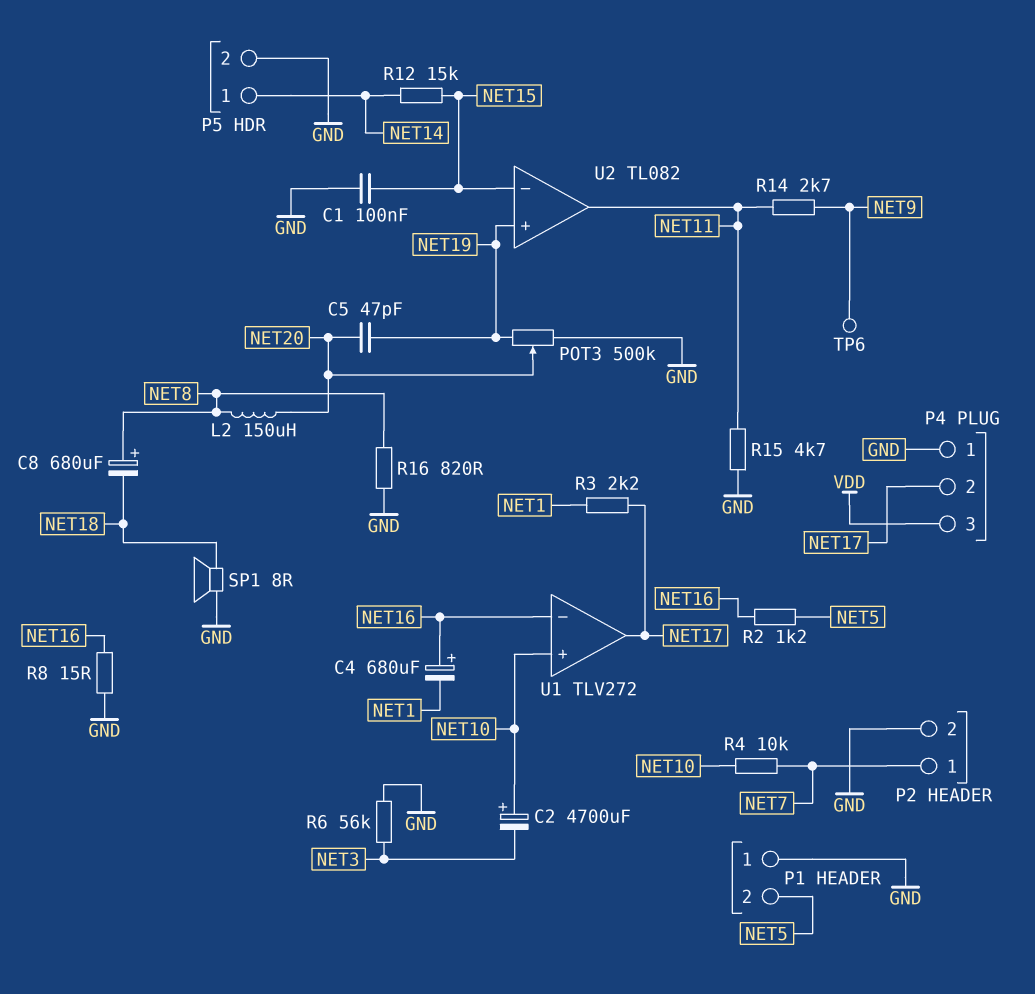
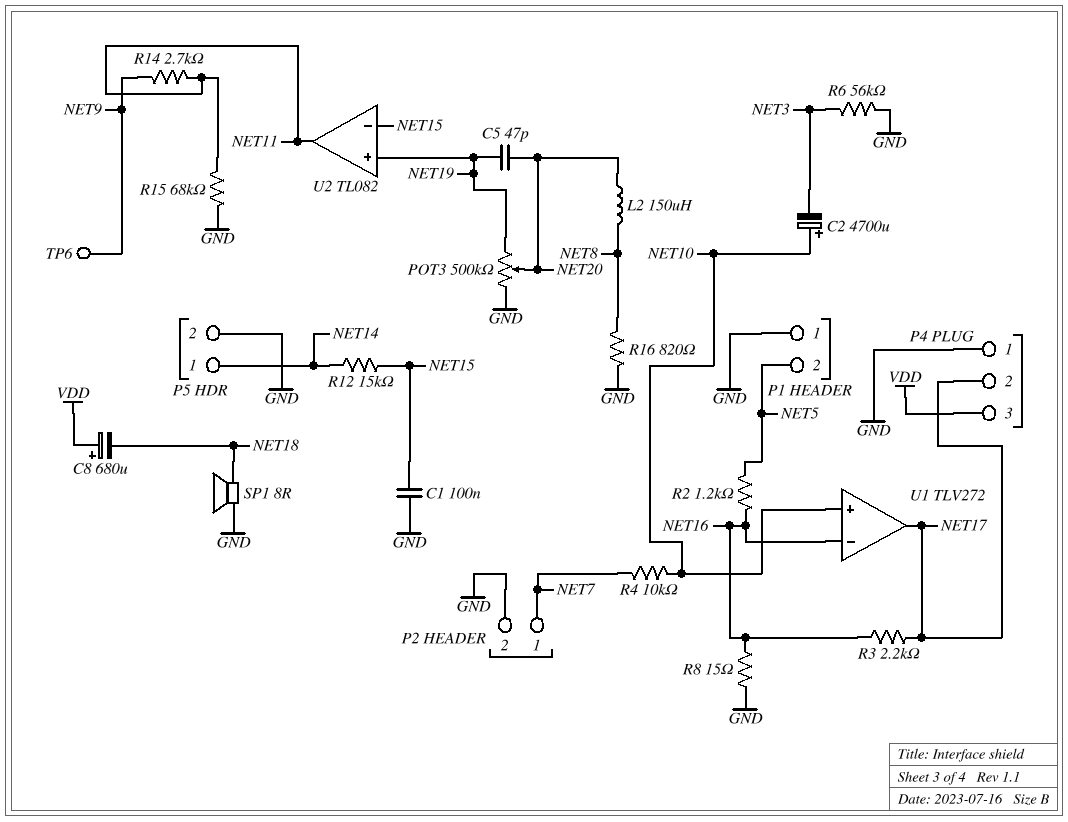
C4: 680uF (plus NET16, minus NET1) -> none
C8: 680uF (plus NET8, minus NET18) -> 680uF (plus VDD, minus NET18)
R3: 2.2k (NET1, NET17) -> 2.2k (NET16, NET17)
R15: 4.7k (GND, NET11) -> 68k (GND, NET11)

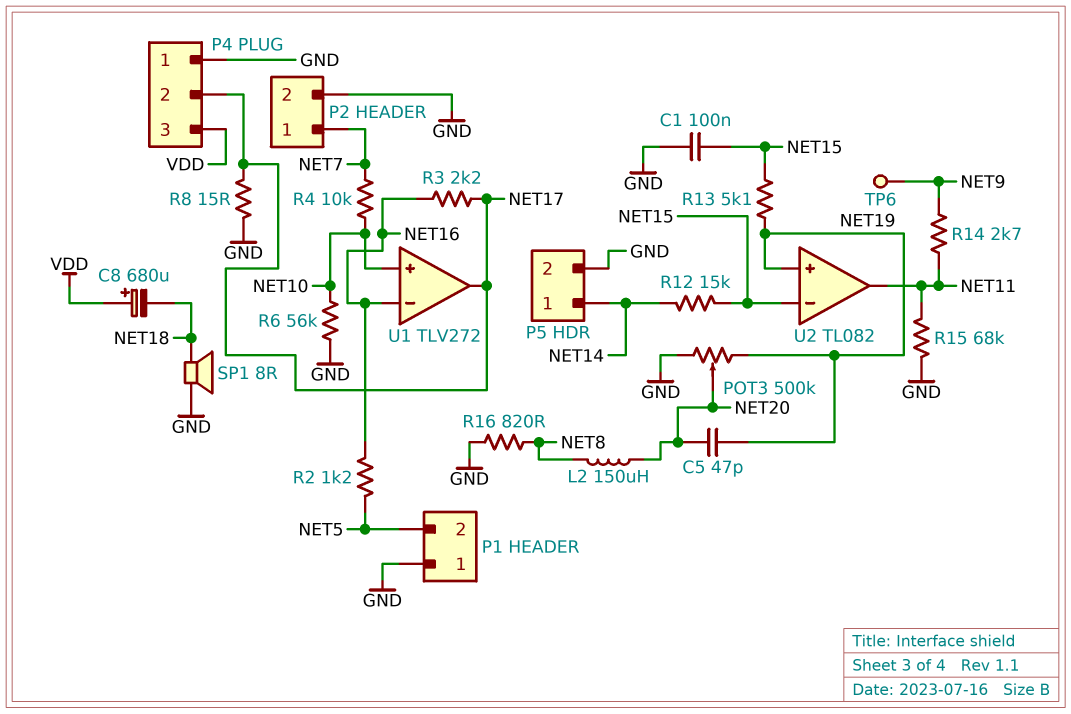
C2: 4700uF (plus NET10, minus NET3) -> none
R6: 56k (GND, NET3) -> 56k (GND, NET10)
R8: 15 (GND, NET16) -> 15 (GND, NET17)
R13: none -> 5.1k (NET15, NET19)

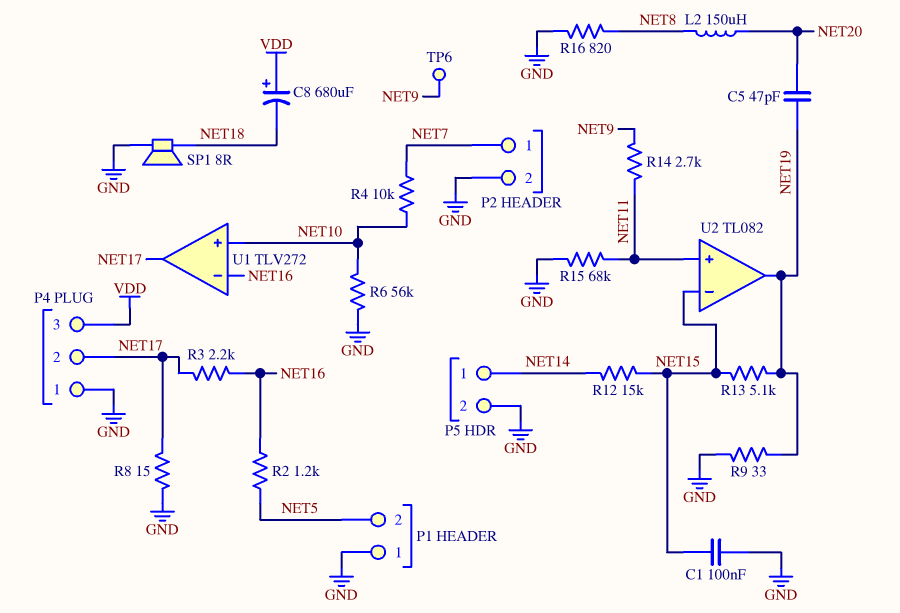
POT3: 500k (GND, NET19, wiper NET20) -> none
R9: none -> 33 (GND, NET19)
U2 pin in+: NET19 -> NET11
U2 pin out: NET11 -> NET19

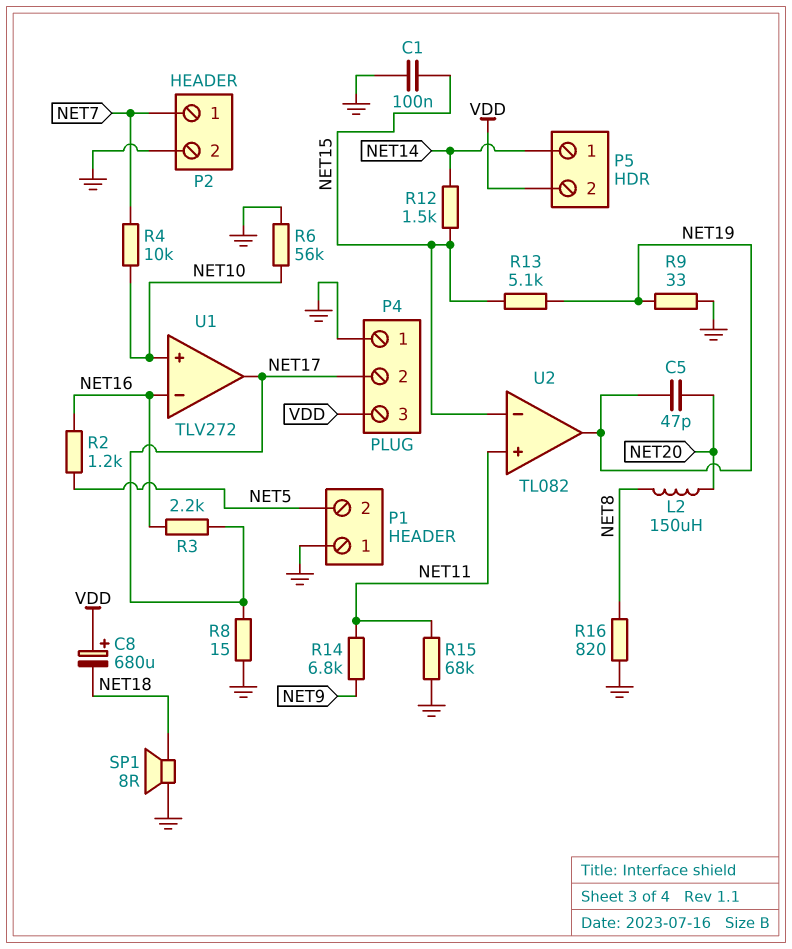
P5 pin 2: GND -> VDD
R12: 15k (NET14, NET15) -> 1.5k (NET14, NET15)
R14: 2.7k (NET9, NET11) -> 6.8k (NET9, NET11)
TP6: test point (NET9) -> none

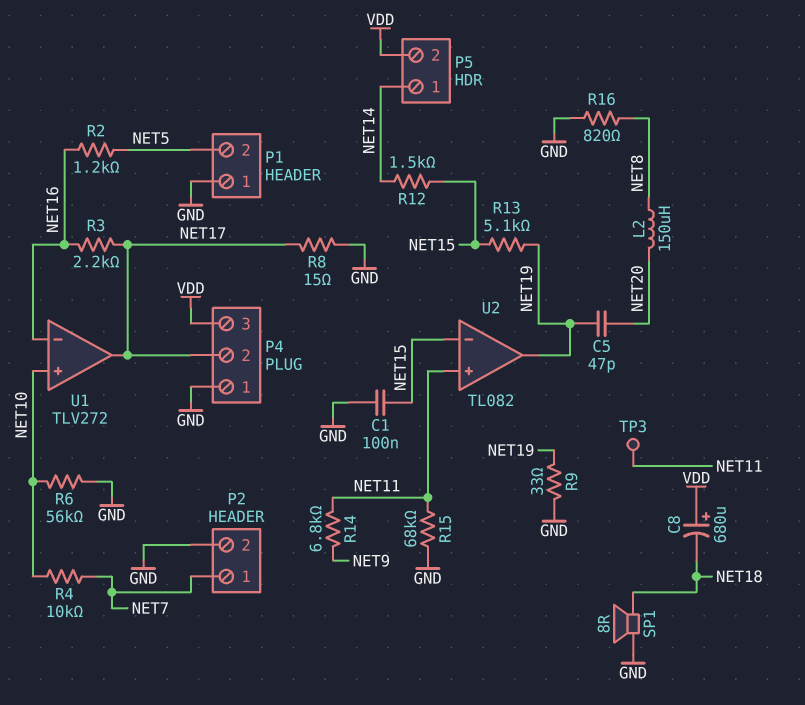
TP3: none -> test point (NET11)

